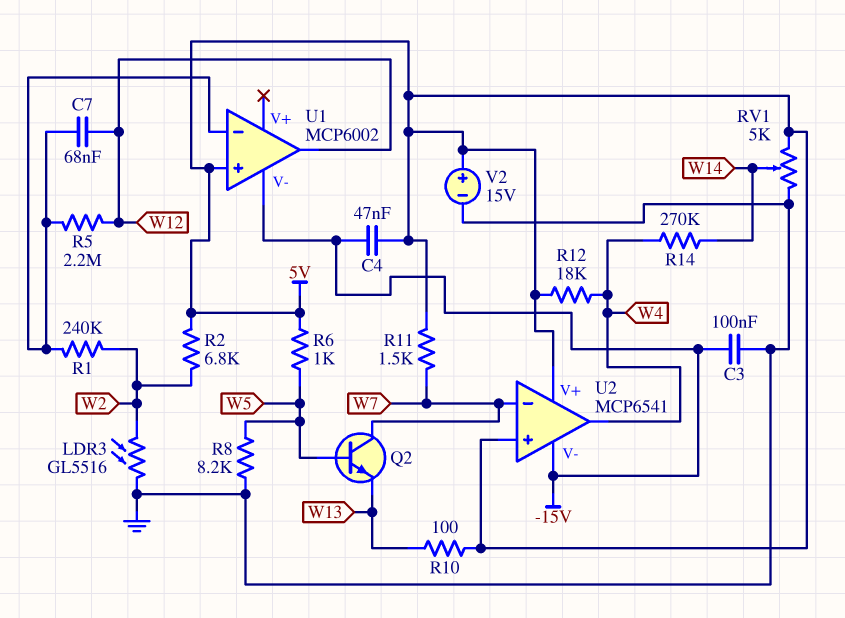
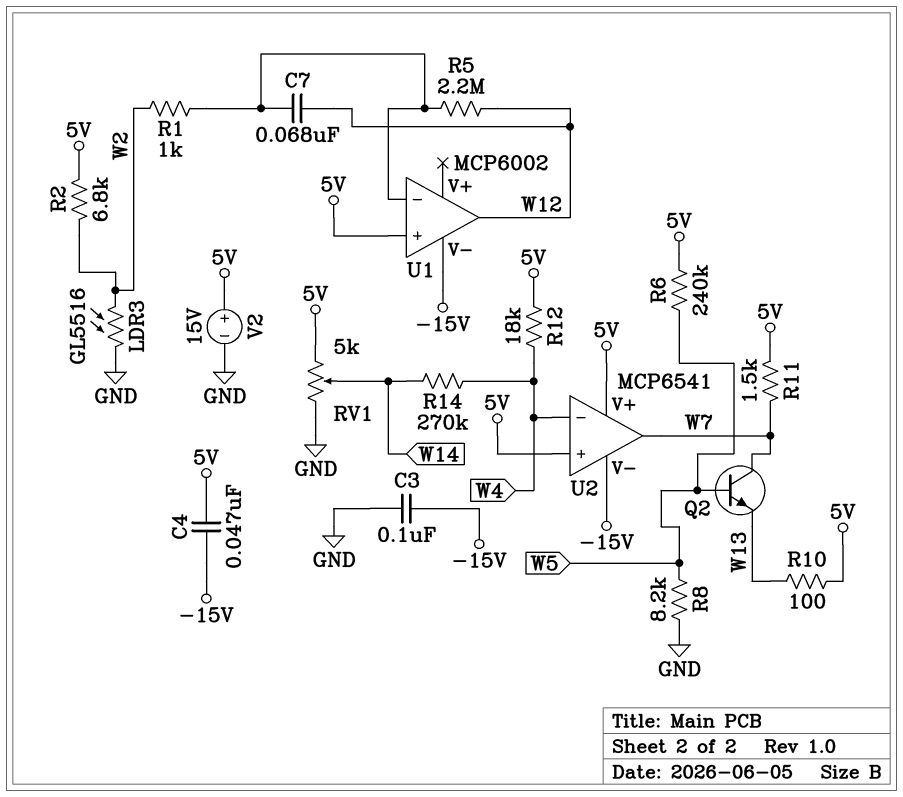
R1: 240k (U1/in-, W2) -> 1k (U1/in-, W2)
R6: 1k (5V, W5) -> 240k (5V, W5)
U2 pin in-: W7 -> W4
U2 pin out: W4 -> W7

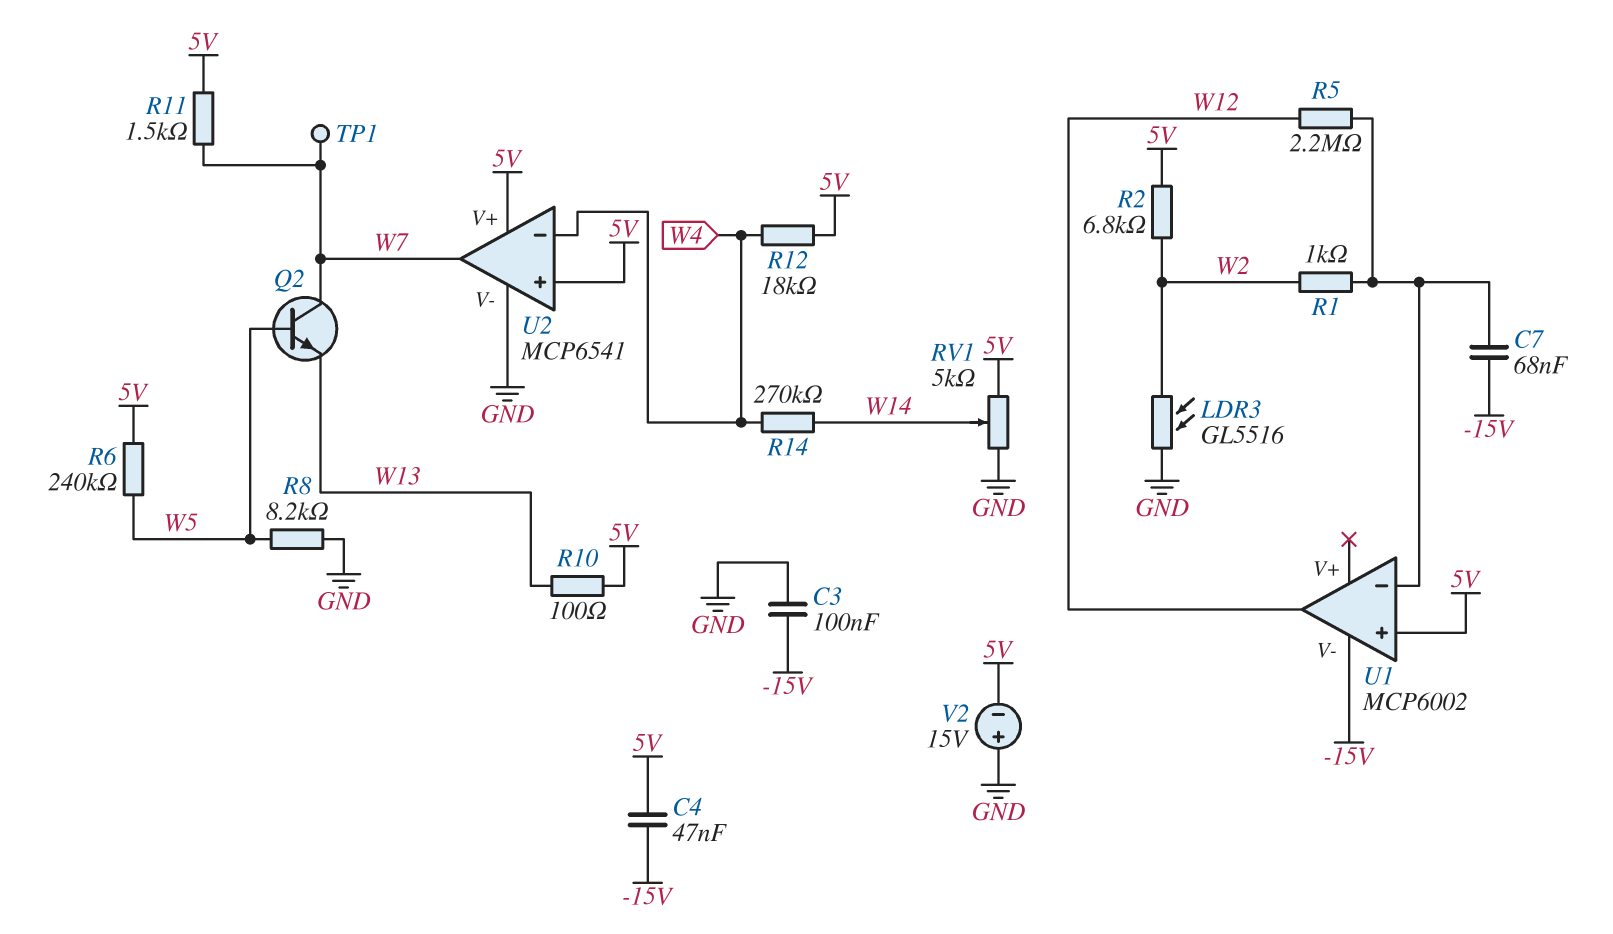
C7: 68nF (U1/in-, W12) -> 68nF (-15V, U1/in-)
TP1: none -> test point (W7)
U2 pin V-: -15V -> GND
V2: 15V (plus 5V, minus GND) -> 15V (plus GND, minus 5V)

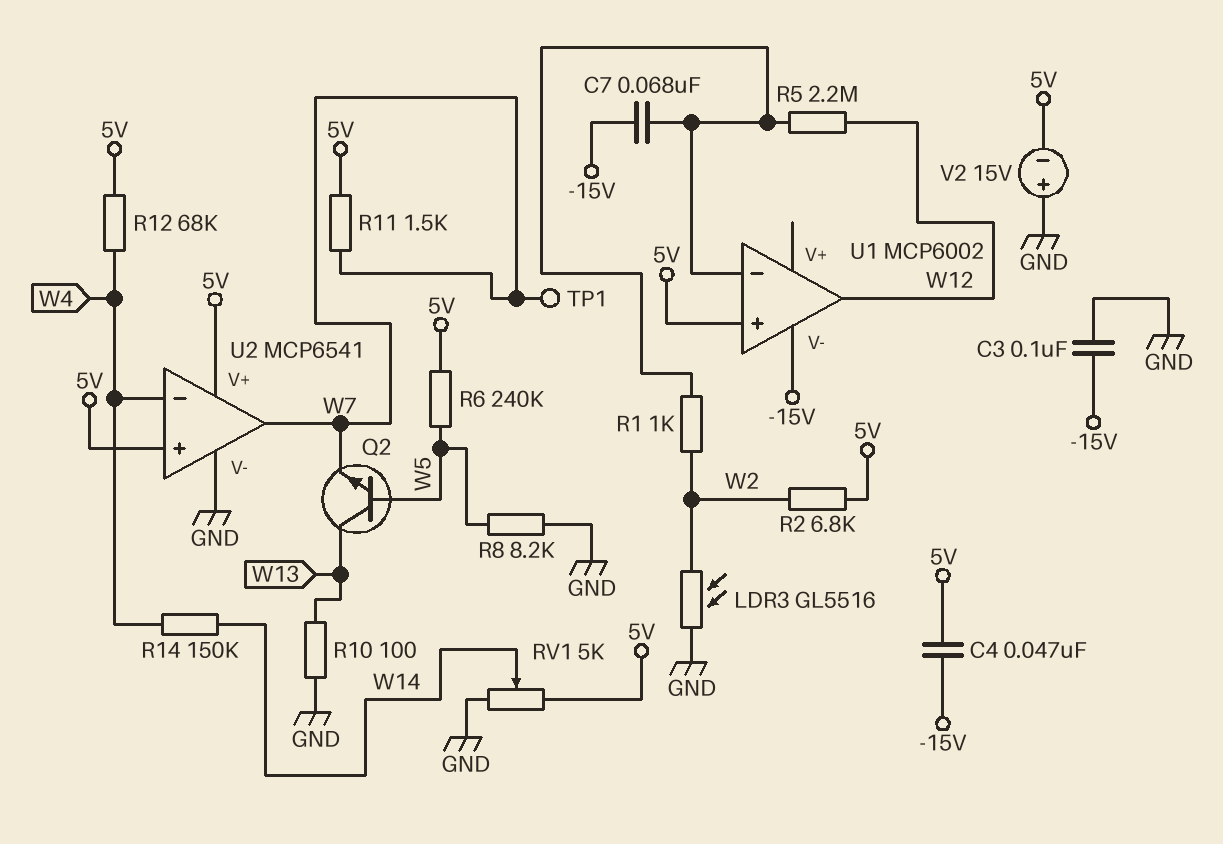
Q2: NPN (B W5, C W7, E W13) -> NPN (B W5, C W13, E W7)
R10: 100 (5V, W13) -> 100 (GND, W13)
R12: 18k (5V, W4) -> 68k (5V, W4)
R14: 270k (W4, W14) -> 150k (W4, W14)

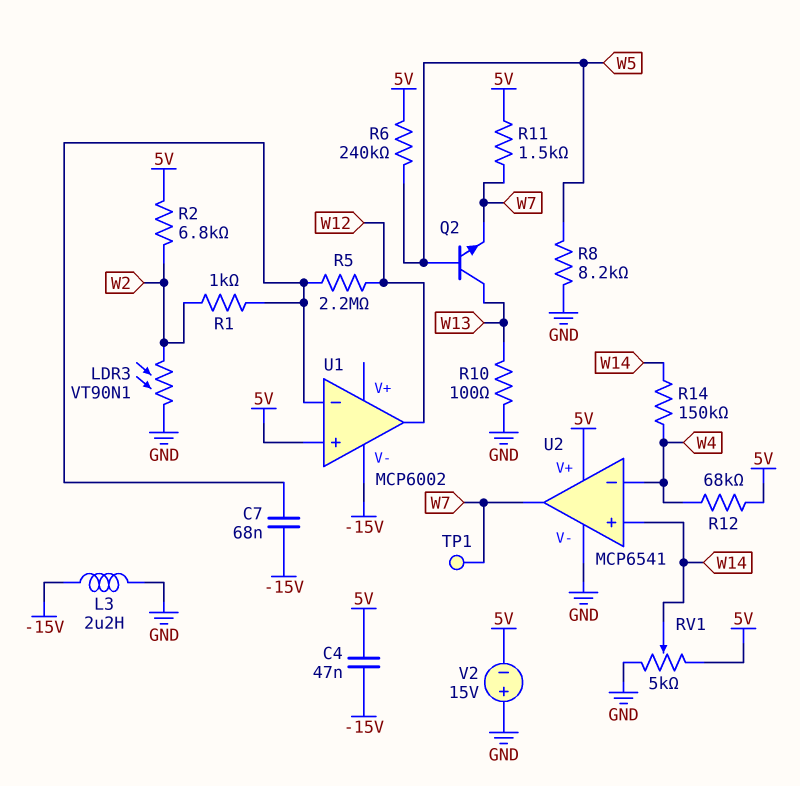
C3: 100nF (-15V, GND) -> none
L3: none -> 2.2uH (-15V, GND)
LDR3: GL5516 (GND, W2) -> VT90N1 (GND, W2)
U2 pin in+: 5V -> W14

